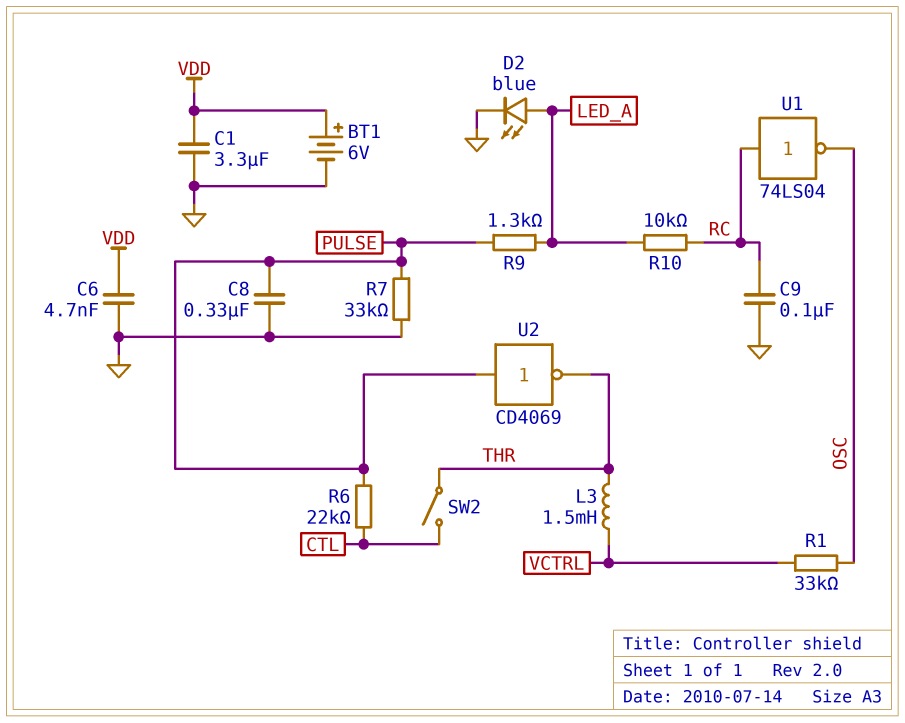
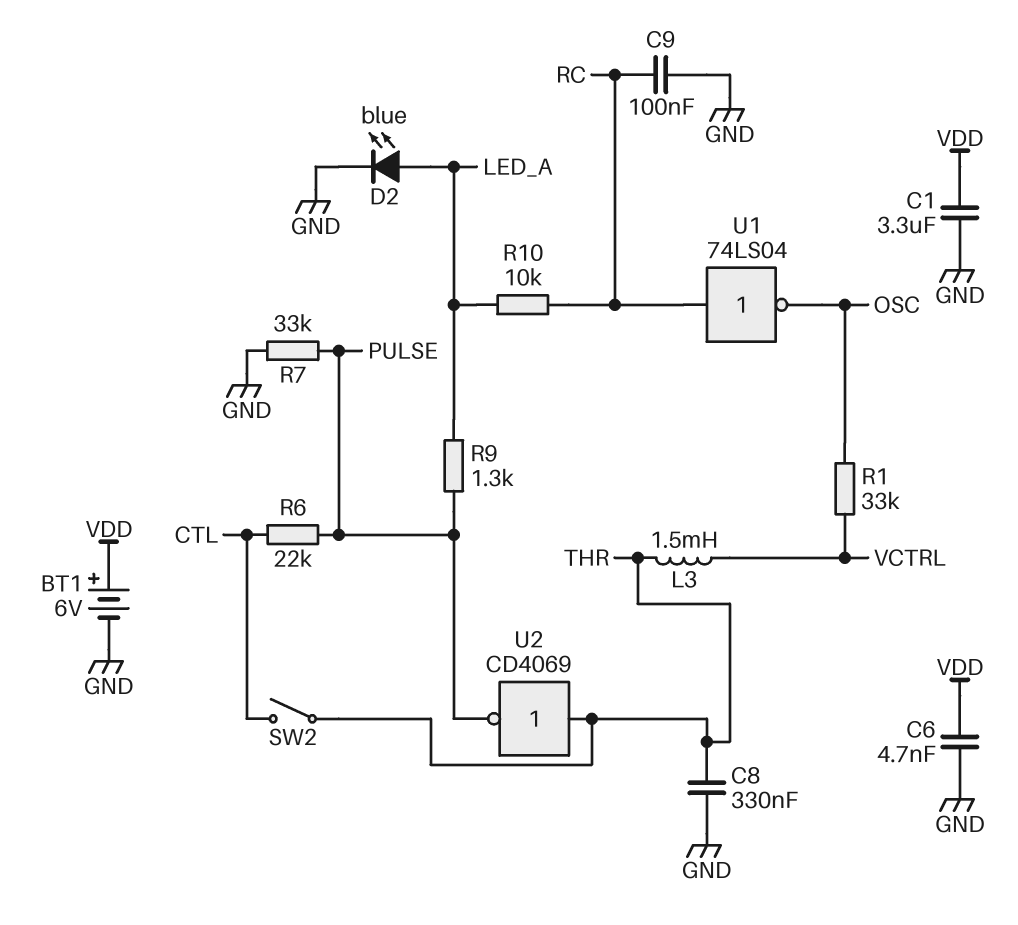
C8: 330nF (GND, PULSE) -> 330nF (GND, THR)
U2: NOT CD4069 (in PULSE, out THR) -> NOT CD4069 (in THR, out PULSE)

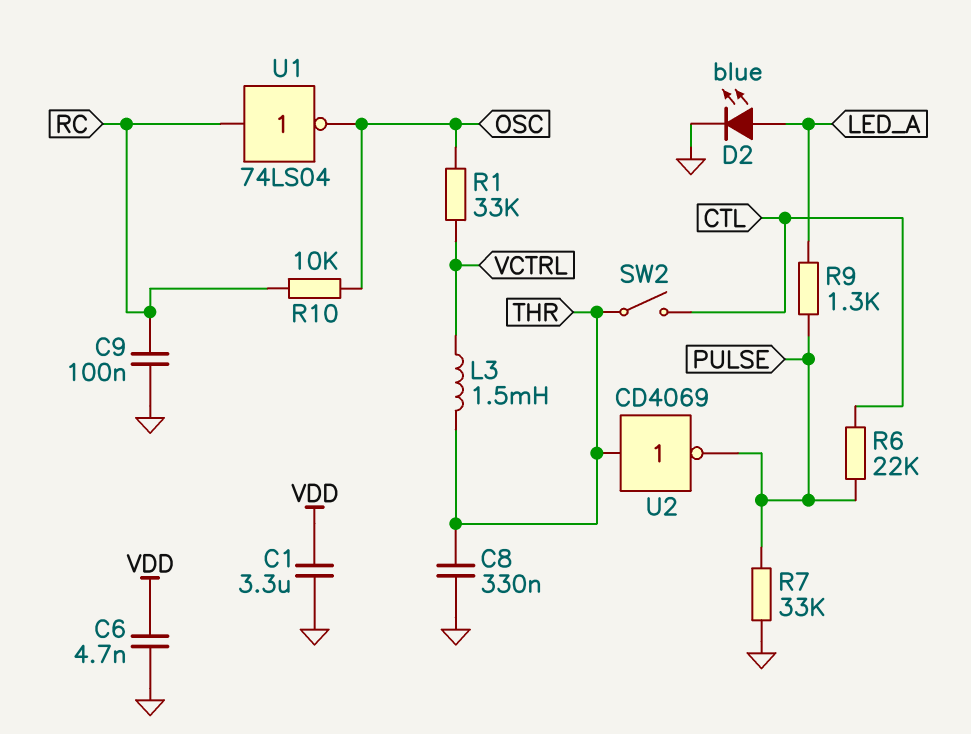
BT1: 6V (plus VDD, minus GND) -> none
R10: 10k (LED_A, RC) -> 10k (OSC, RC)

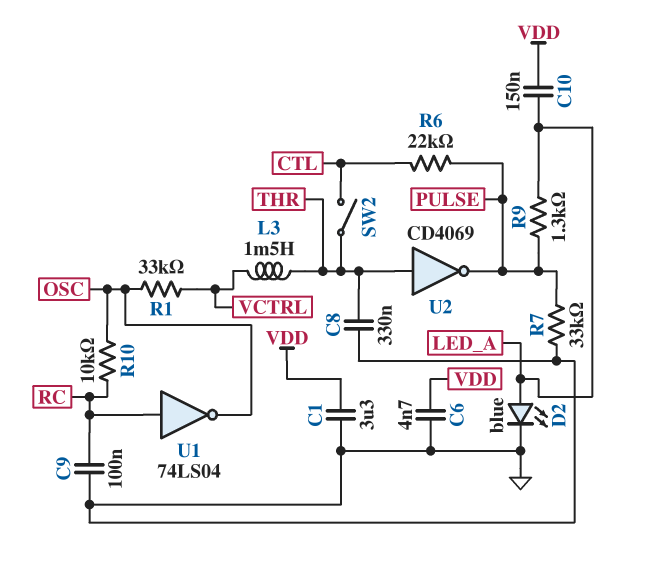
C10: none -> 150nF (LED_A, VDD)

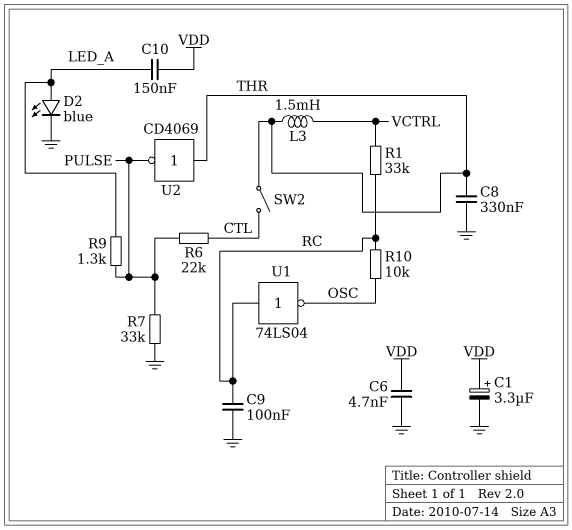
C1: 3.3uF (GND, VDD) -> 3.3uF (plus VDD, minus GND)
R1: 33k (OSC, VCTRL) -> 33k (RC, VCTRL)

